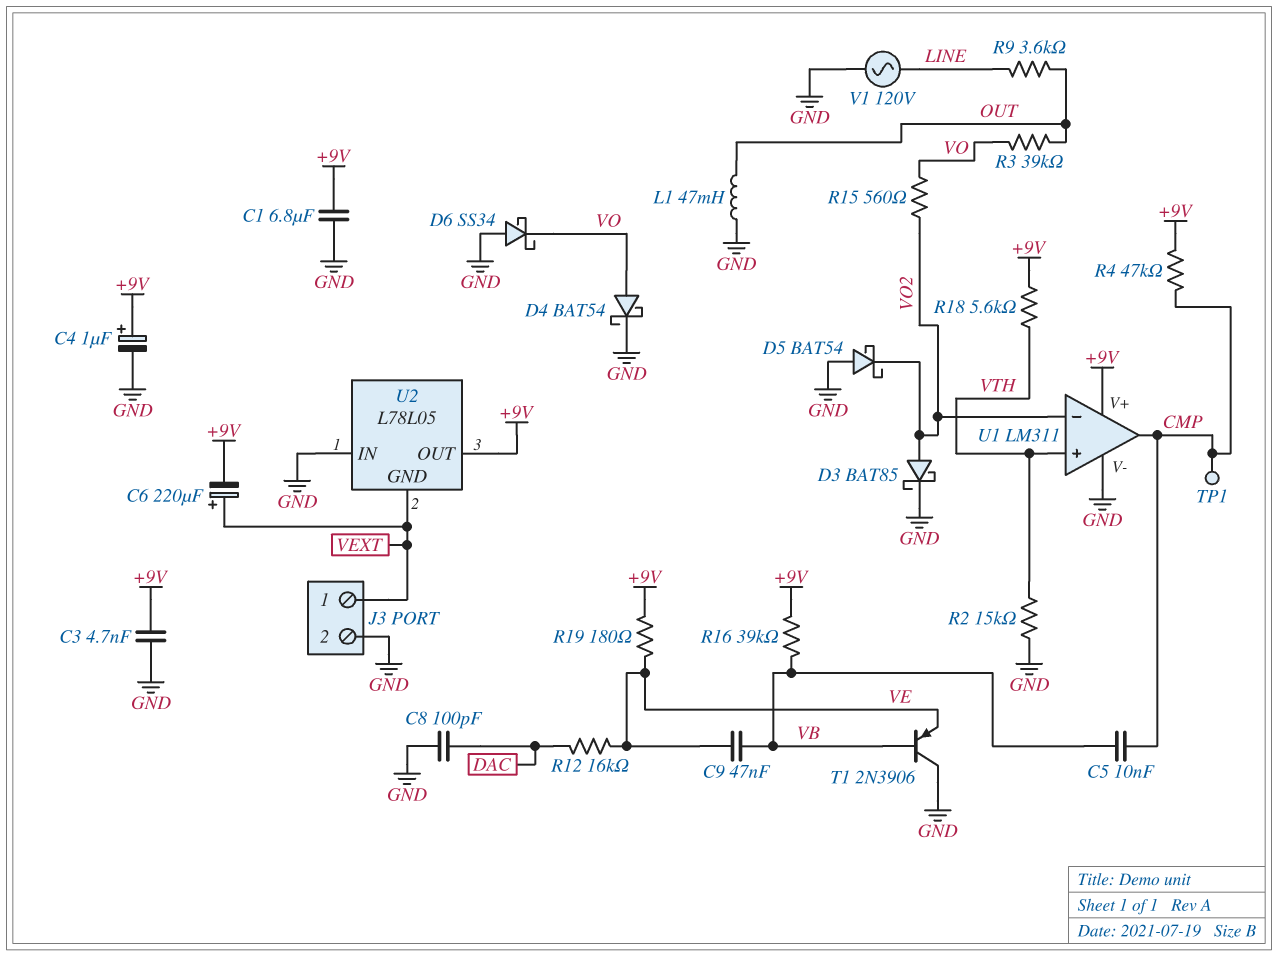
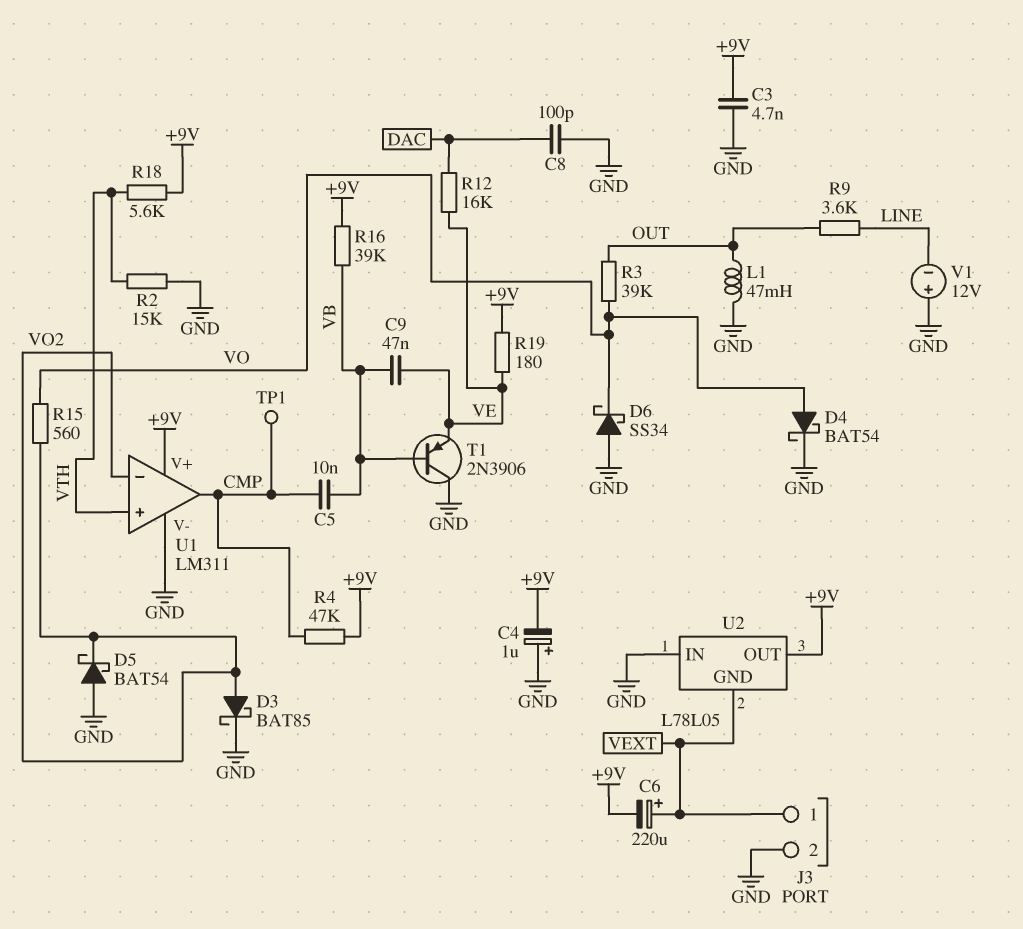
C1: 6.8uF (+9V, GND) -> none
C4: 1uF (plus +9V, minus GND) -> 1uF (plus GND, minus +9V)
V1: AC 120V (GND, LINE) -> 12V (plus GND, minus LINE)

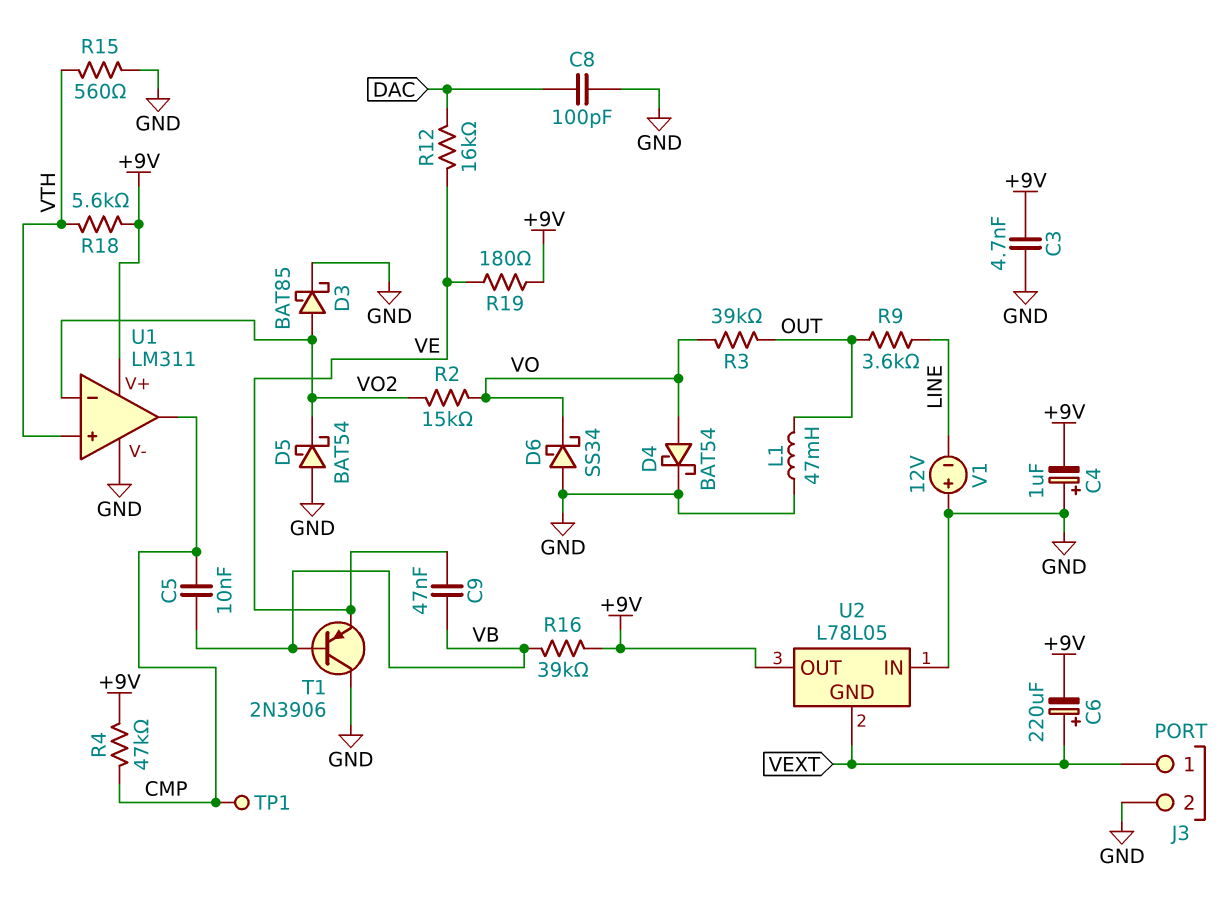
R2: 15k (GND, VTH) -> 15k (VO, VO2)
R15: 560 (VO, VO2) -> 560 (GND, VTH)

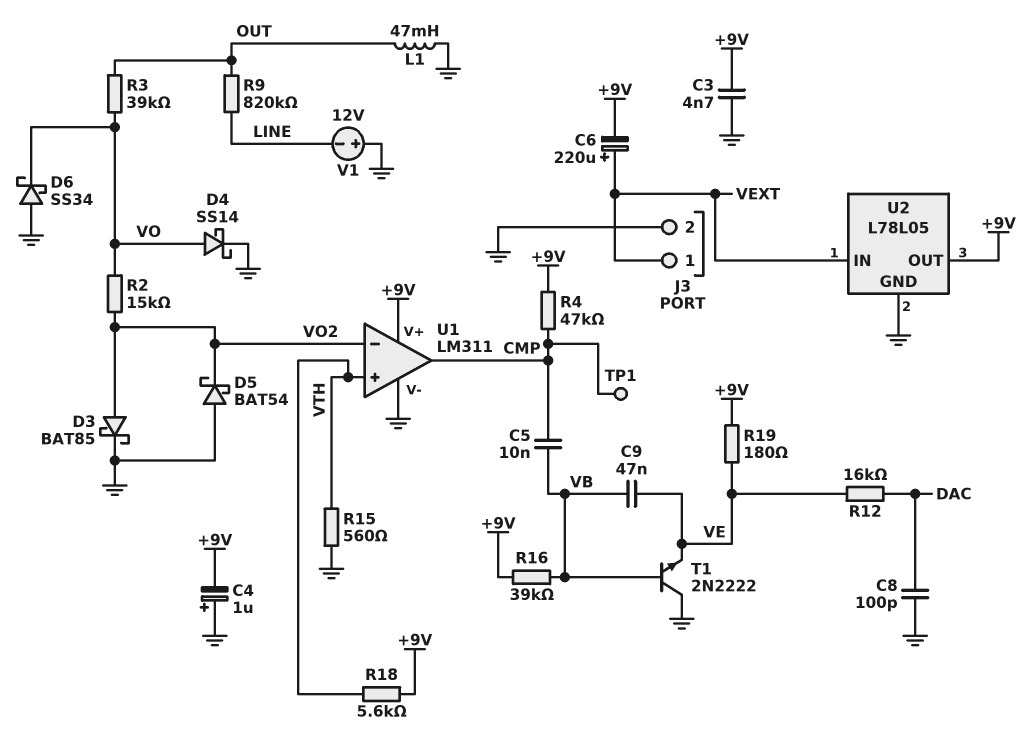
D4: schottky BAT54 (A VO, K GND) -> schottky SS14 (A VO, K GND)
R9: 3.6k (LINE, OUT) -> 820k (LINE, OUT)
T1: PNP 2N3906 (B VB, C GND, E VE) -> NPN 2N2222 (B VB, C GND, E VE)
U2 pin GND: VEXT -> GND
U2 pin IN: GND -> VEXT

